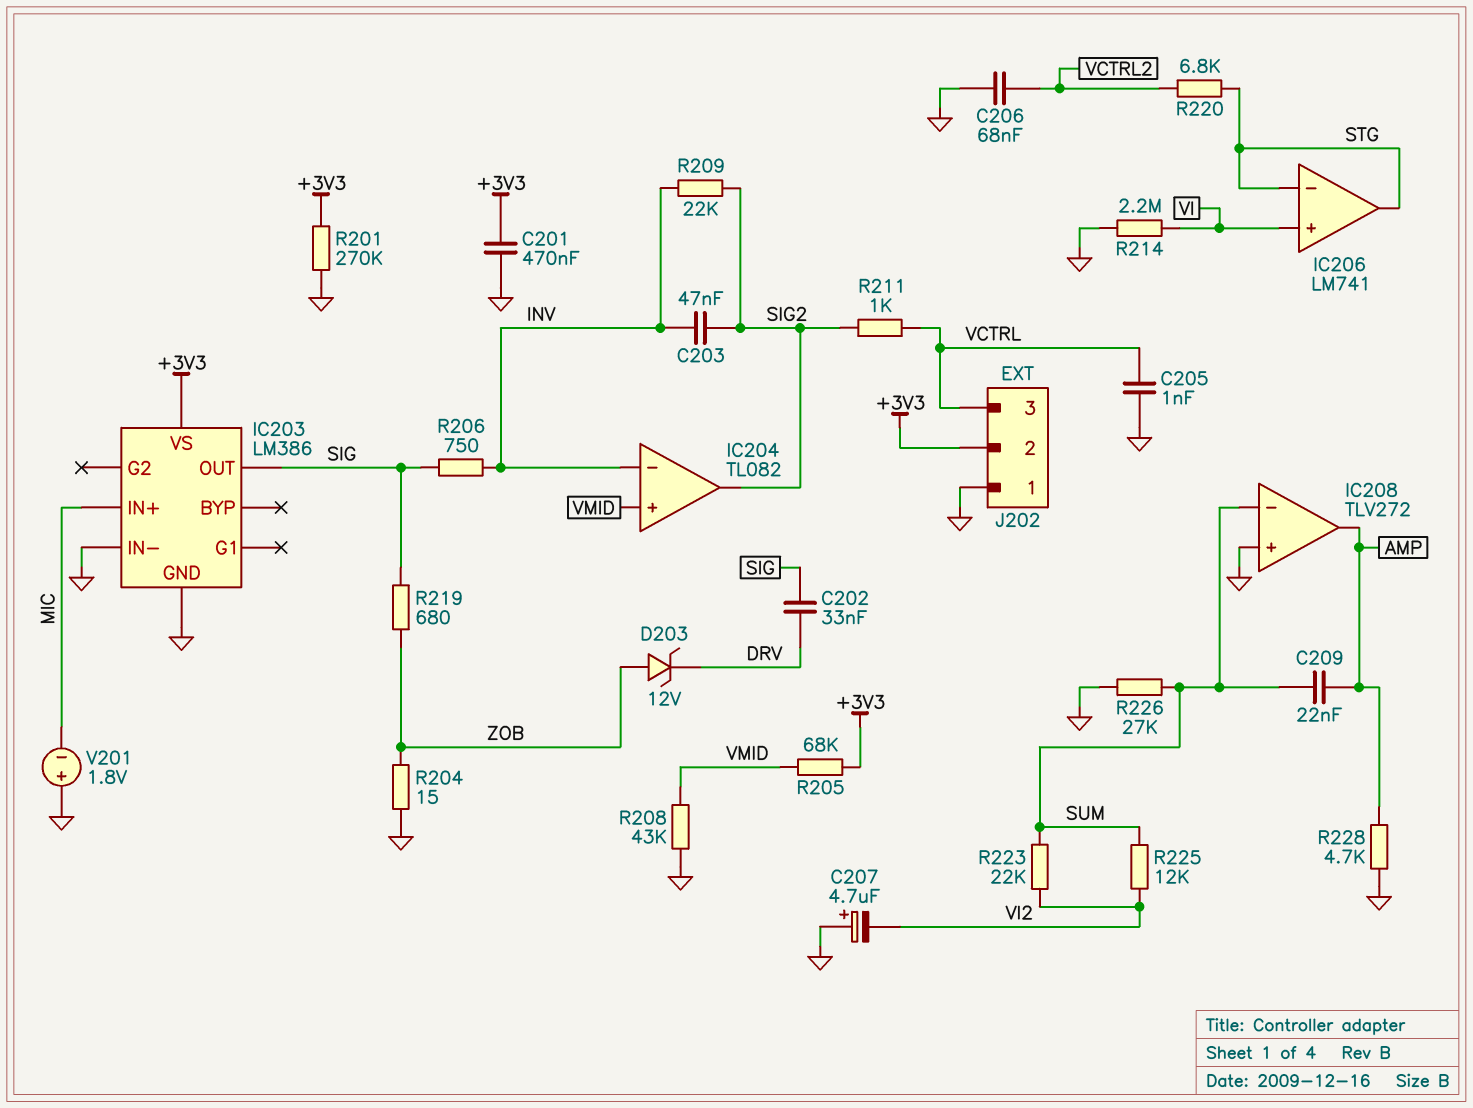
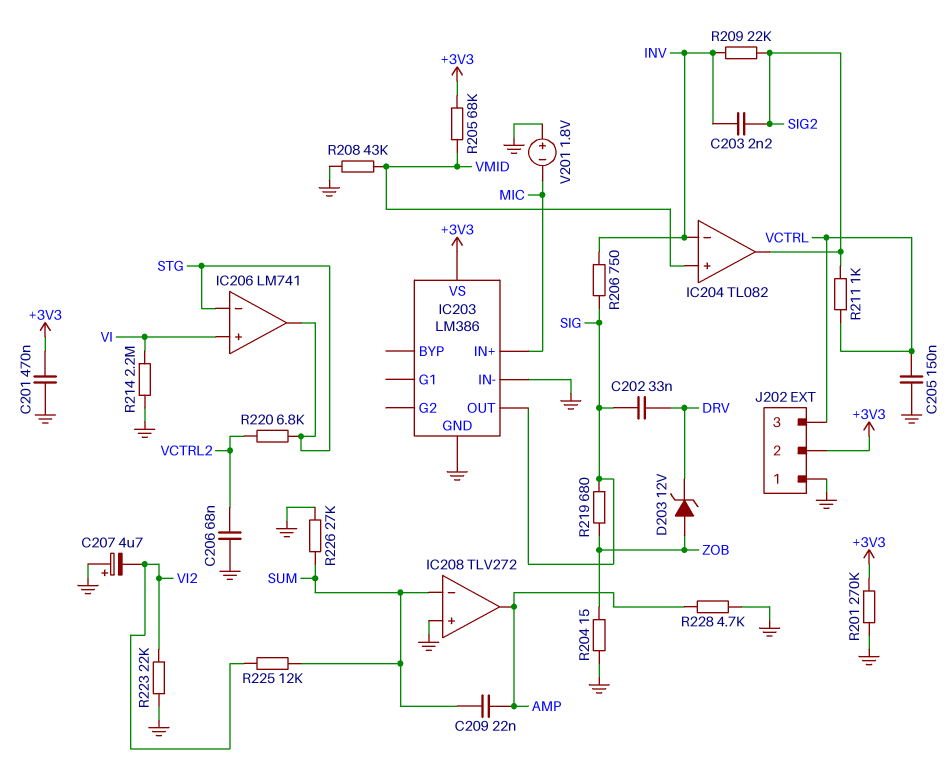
C203: 47nF (INV, SIG2) -> 2.2nF (INV, SIG2)
C205: 1nF (GND, VCTRL) -> 150nF (GND, VCTRL)
R223: 22k (SUM, VI2) -> 22k (GND, VI2)

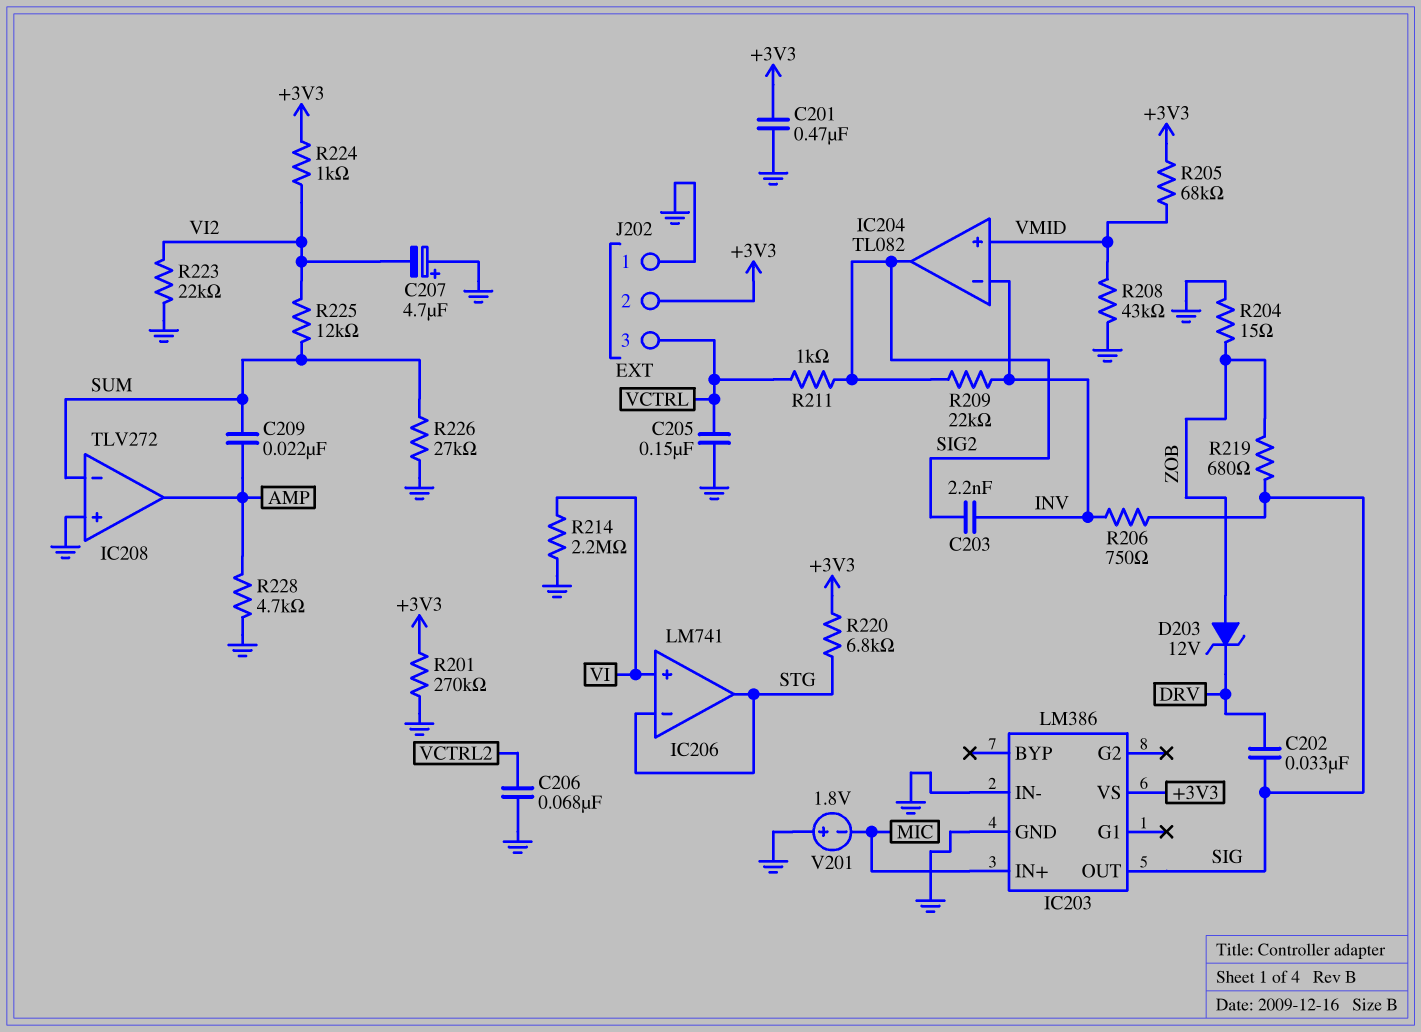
R220: 6.8k (STG, VCTRL2) -> 6.8k (+3V3, STG)
R224: none -> 1k (+3V3, VI2)

